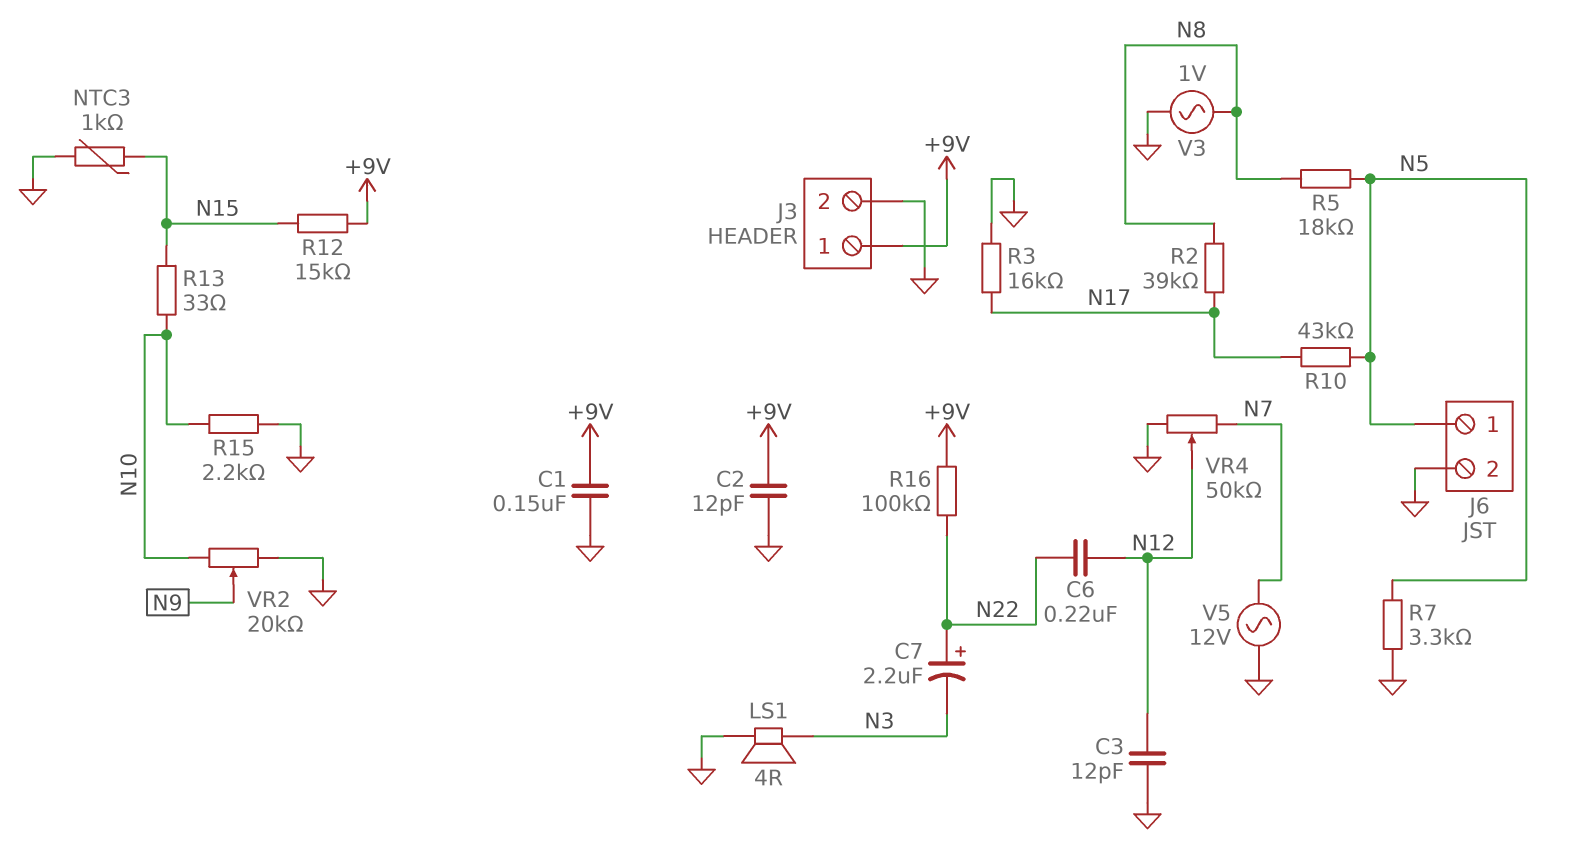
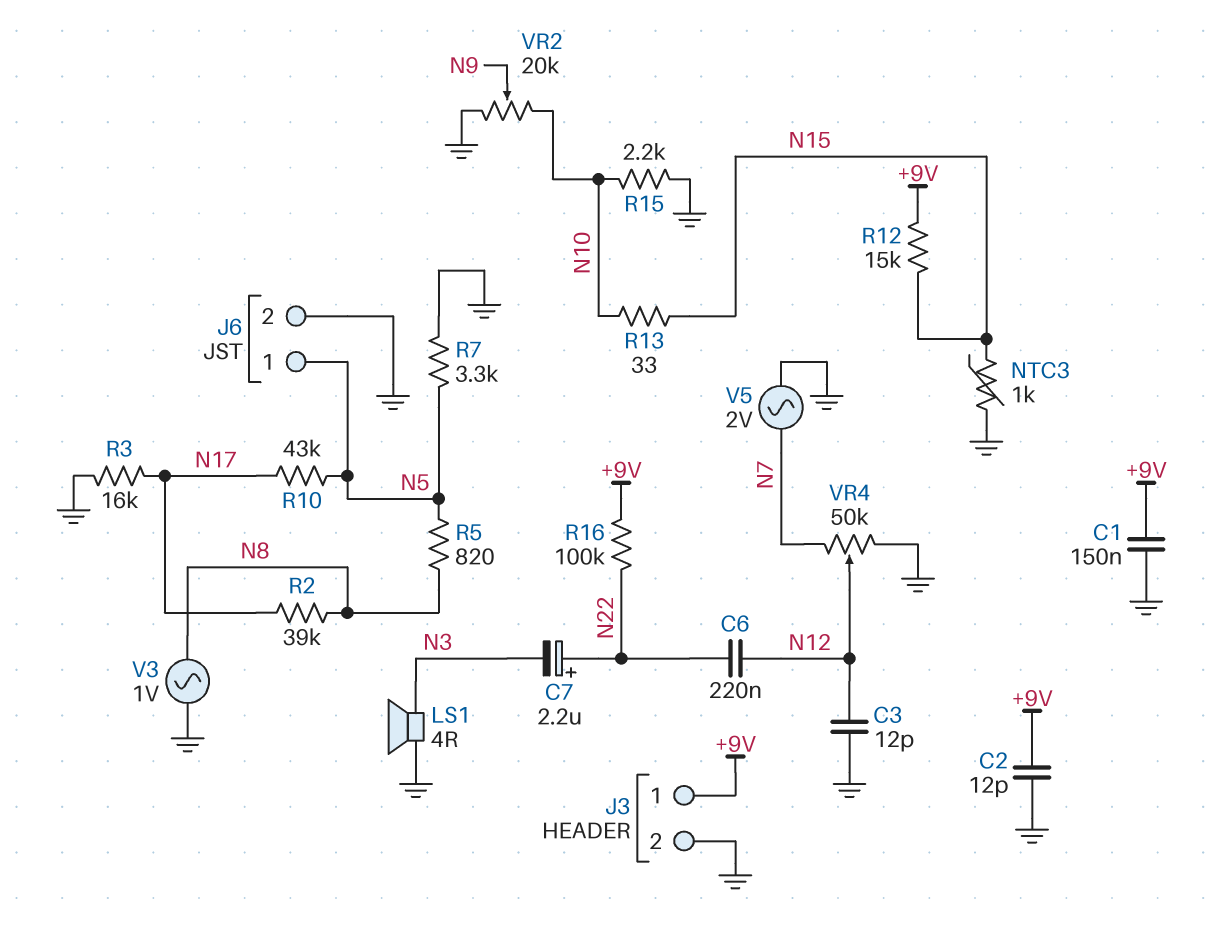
R5: 18k (N5, N8) -> 820 (N5, N8)
V5: AC 12V (GND, N7) -> AC 2V (GND, N7)

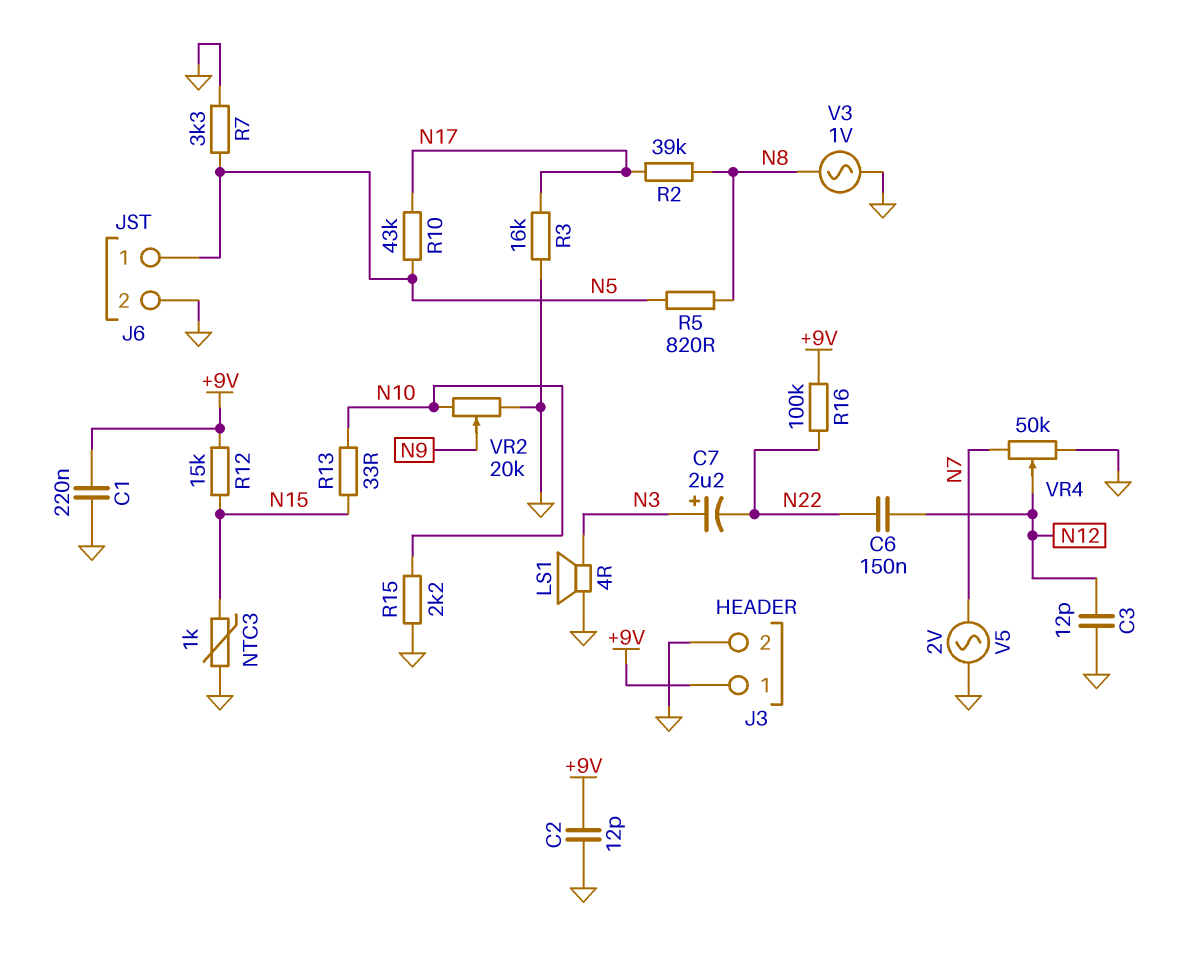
C1: 150nF (+9V, GND) -> 220nF (+9V, GND)
C6: 220nF (N12, N22) -> 150nF (N12, N22)
C7: 2.2uF (plus N22, minus N3) -> 2.2uF (plus N3, minus N22)

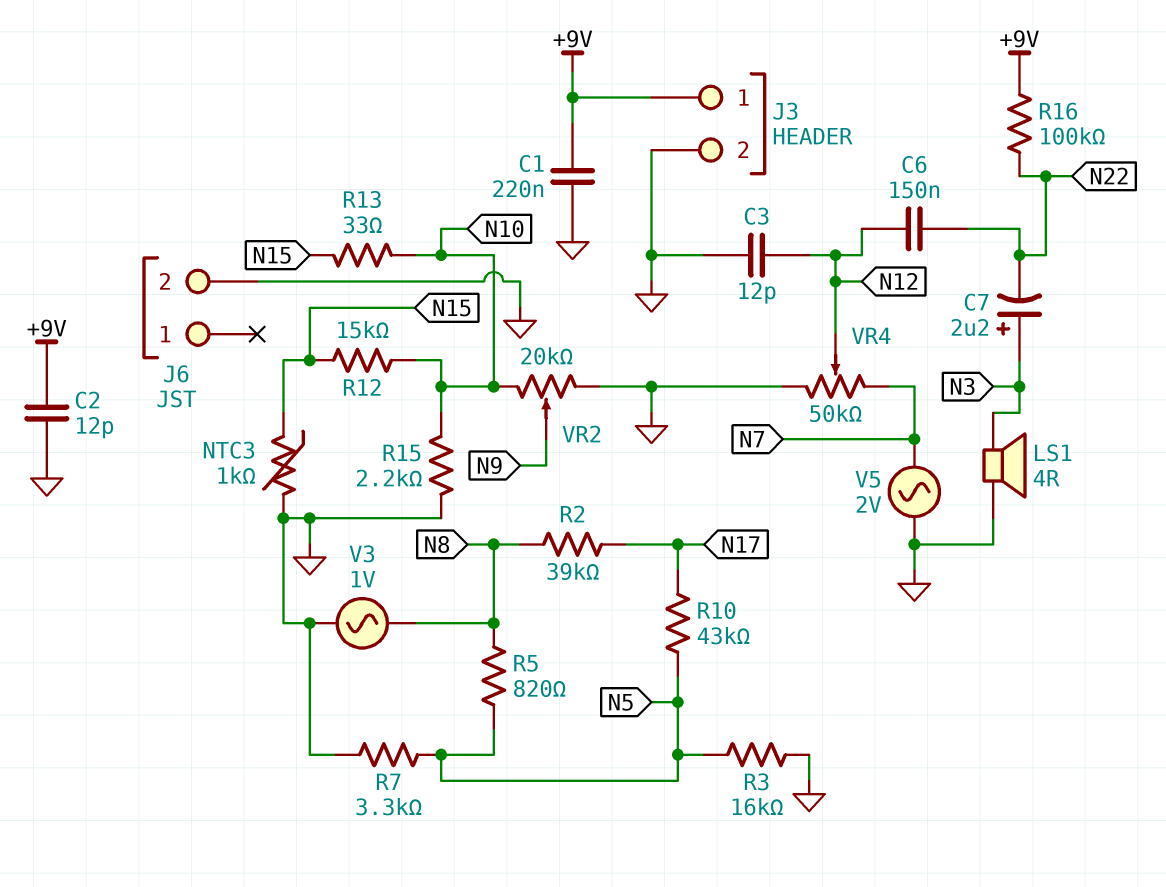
J6 pin 1: N5 -> none
R3: 16k (GND, N17) -> 16k (GND, N5)
R12: 15k (+9V, N15) -> 15k (N10, N15)

